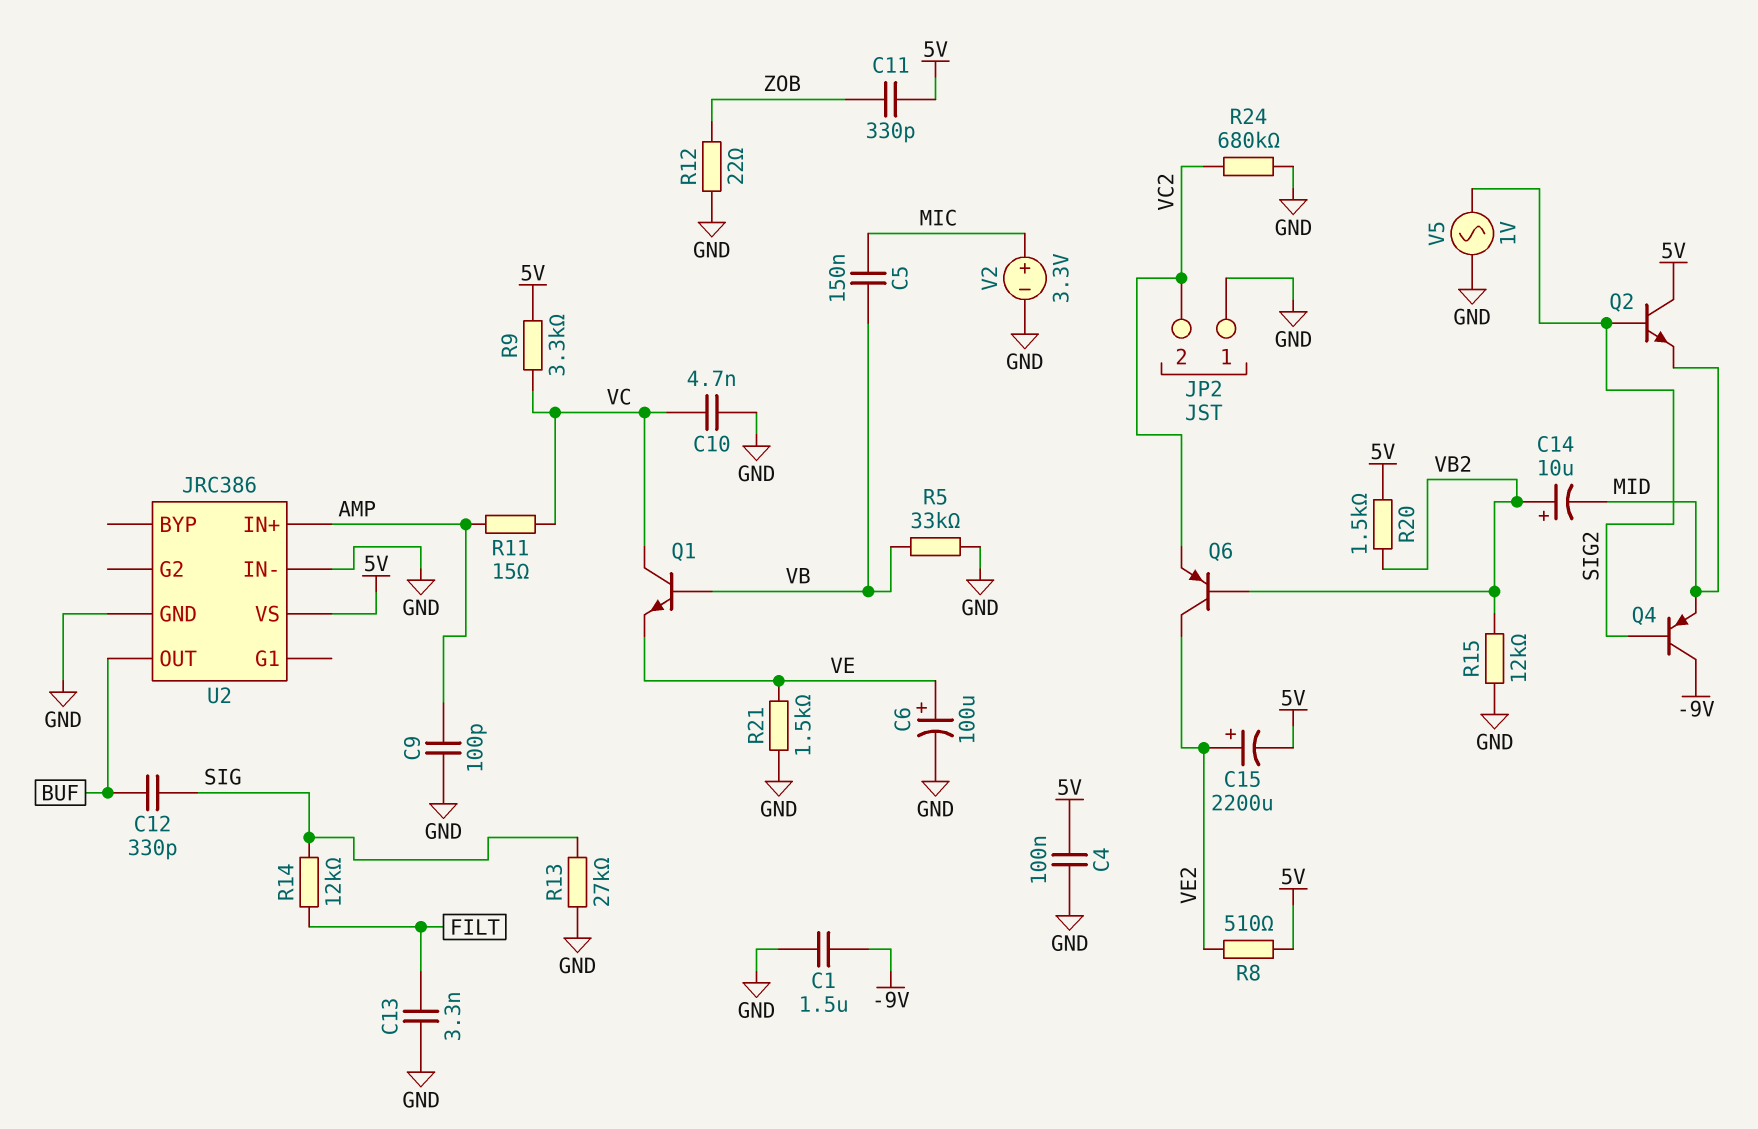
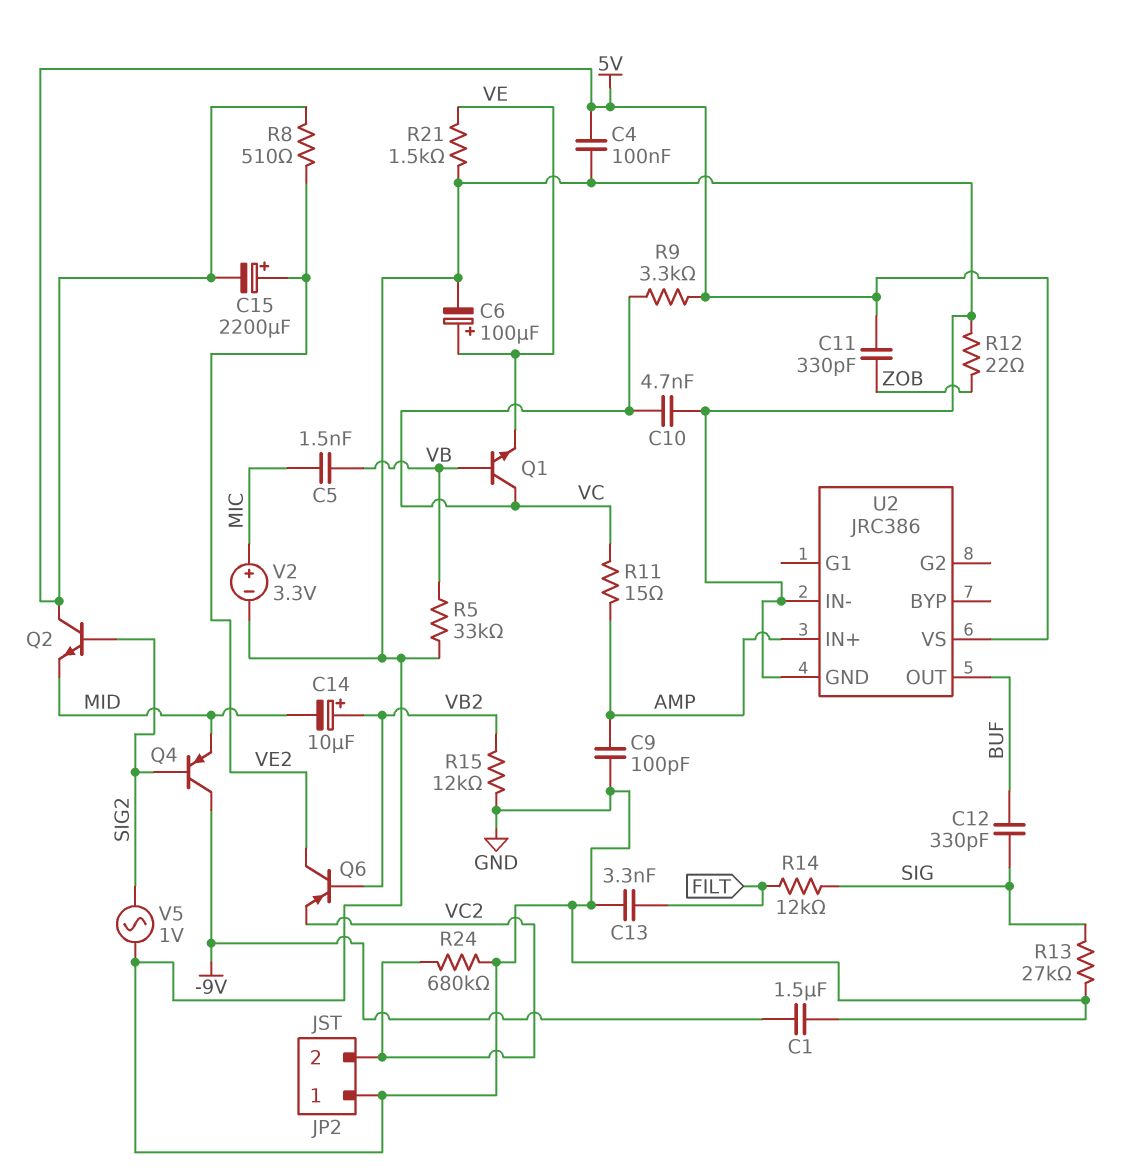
C5: 150nF (MIC, VB) -> 1.5nF (MIC, VB)
R20: 1.5k (5V, VB2) -> none

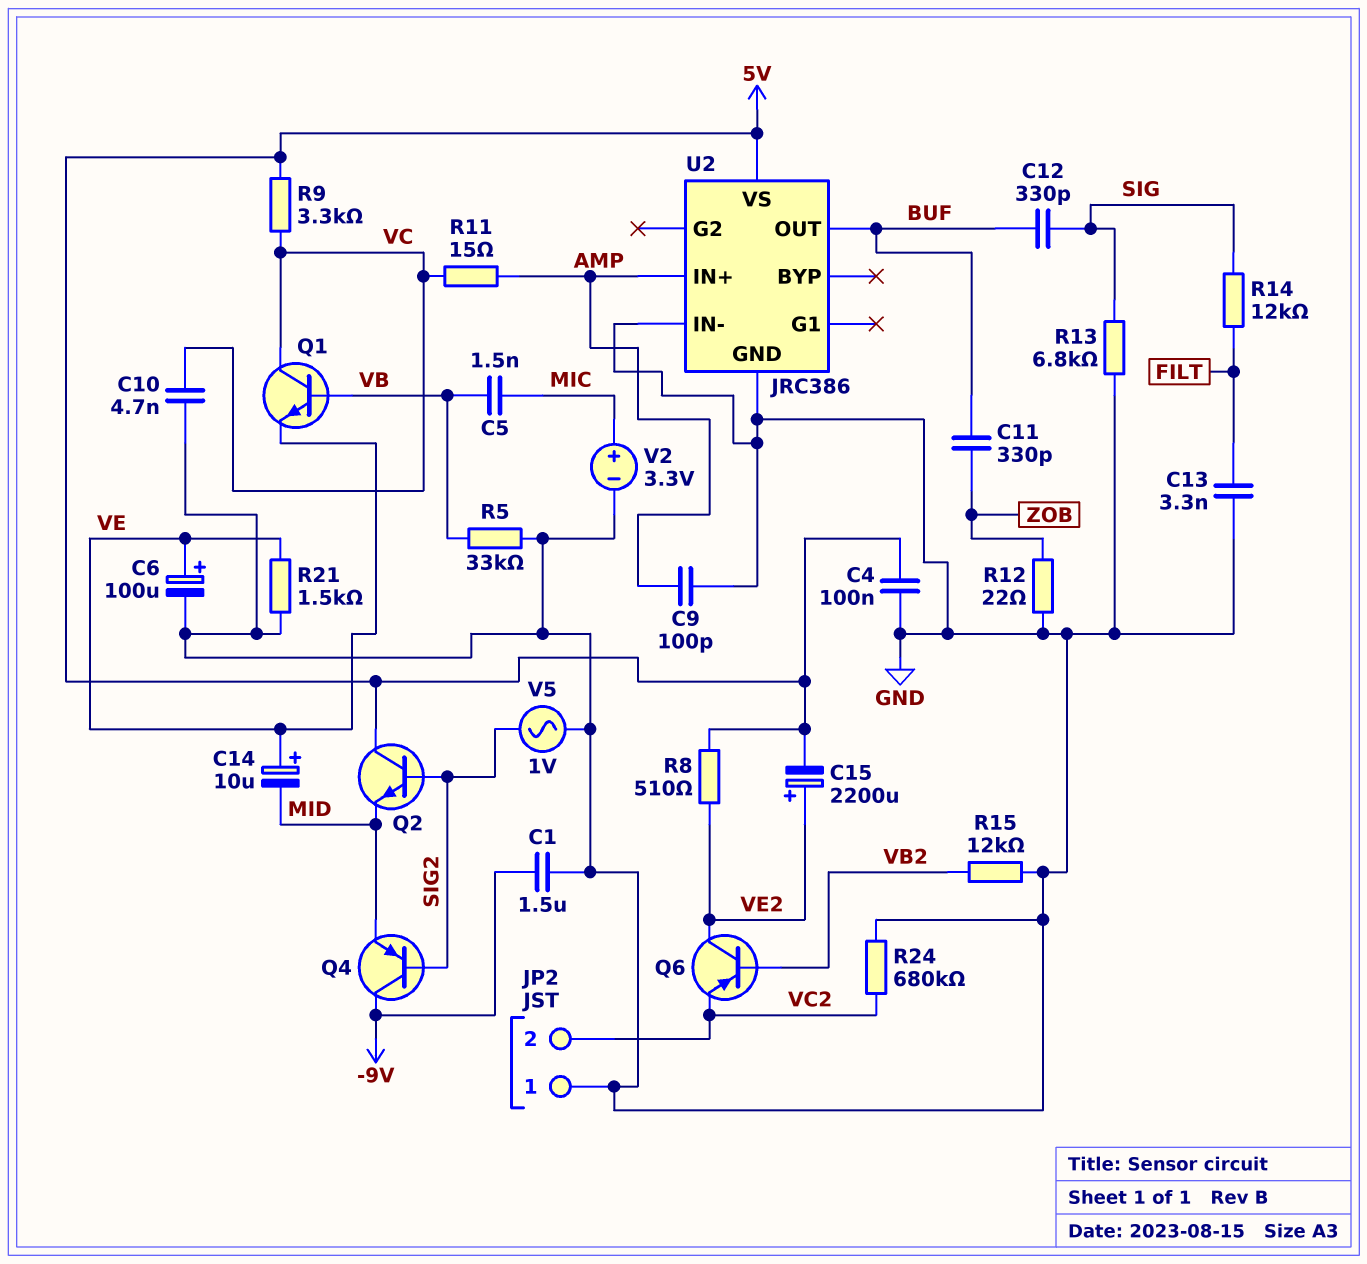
C11: 330pF (5V, ZOB) -> 330pF (BUF, ZOB)
C14: 10uF (plus VB2, minus MID) -> 10uF (plus VE, minus MID)
R13: 27k (GND, SIG) -> 6.8k (GND, SIG)

